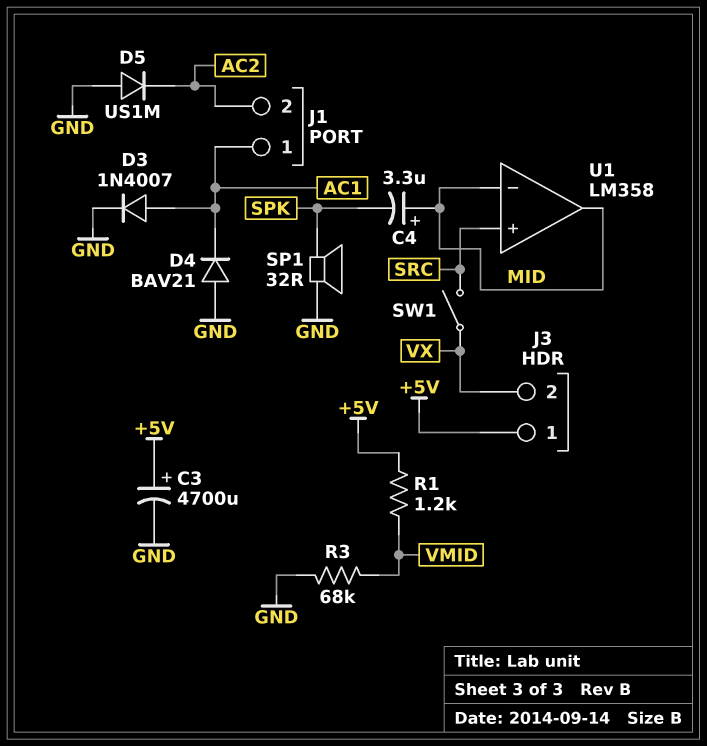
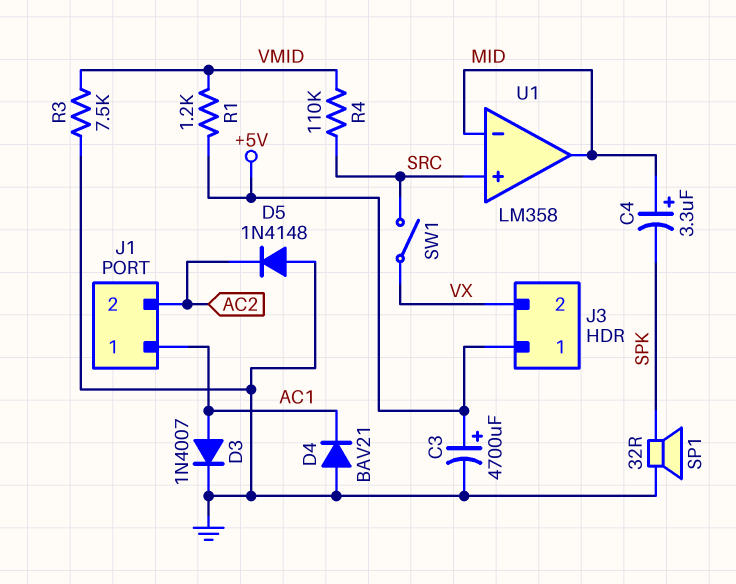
D5: diode US1M (A GND, K AC2) -> diode 1N4148 (A GND, K AC2)
R3: 68k (GND, VMID) -> 7.5k (GND, VMID)
R4: none -> 110k (SRC, VMID)

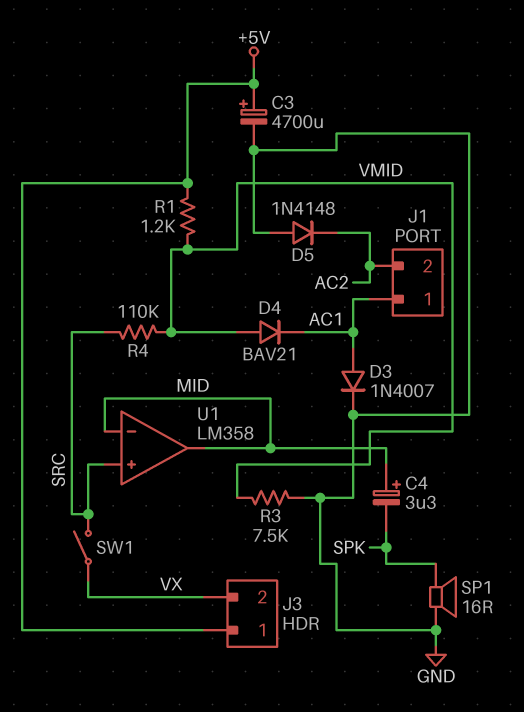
D4: diode BAV21 (A GND, K AC1) -> diode BAV21 (A VMID, K AC1)
SP1: speaker 32R (GND, SPK) -> speaker 16R (GND, SPK)

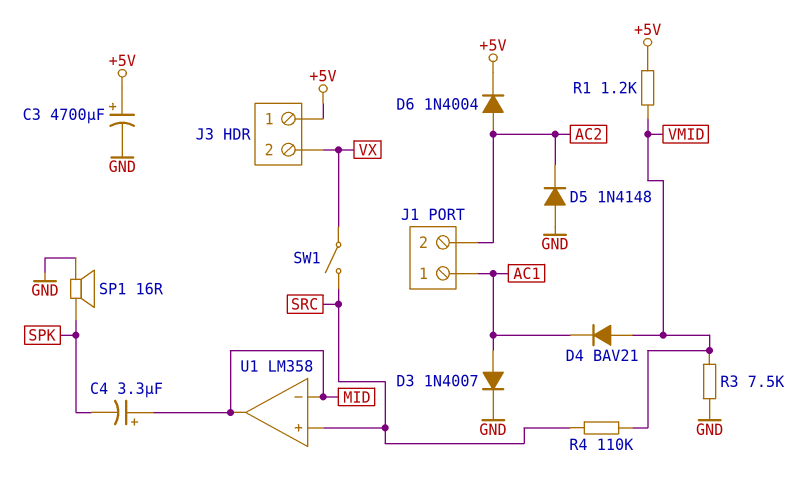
D6: none -> diode 1N4004 (A AC2, K +5V)

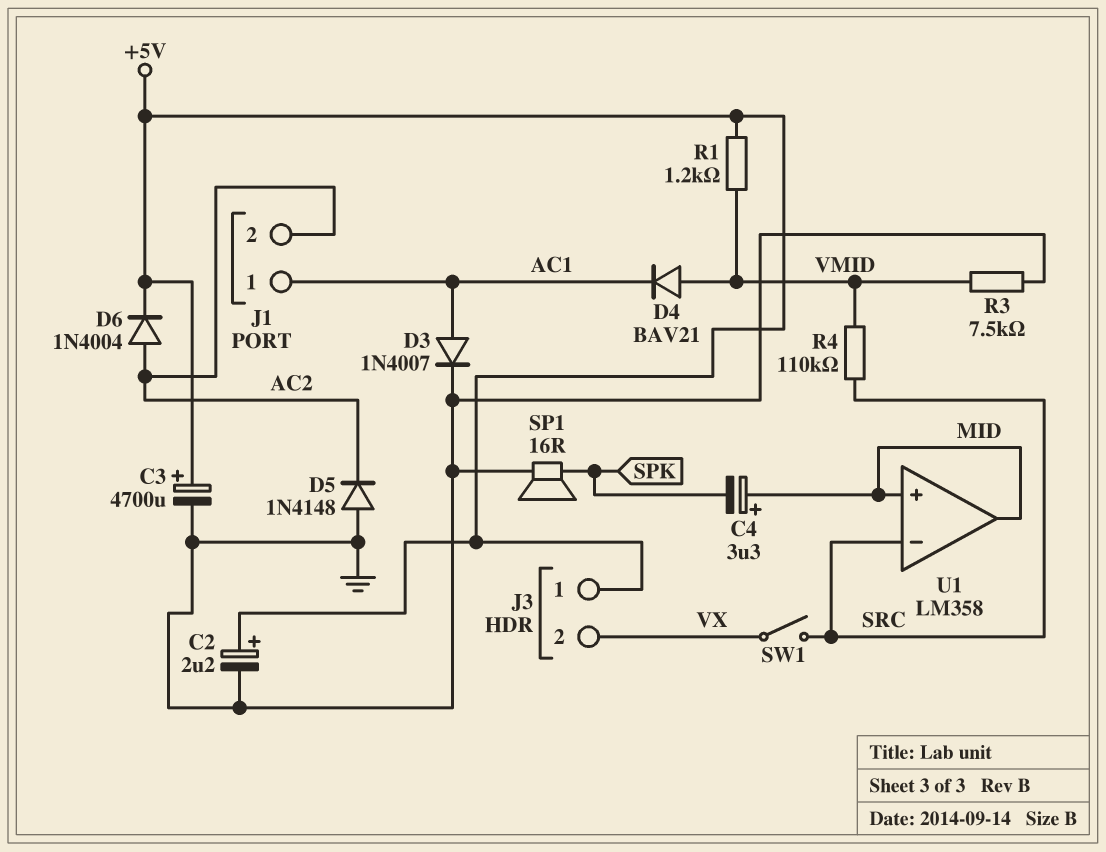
C2: none -> 2.2uF (plus +5V, minus GND)
U1 pin in+: SRC -> MID
U1 pin in-: MID -> SRC

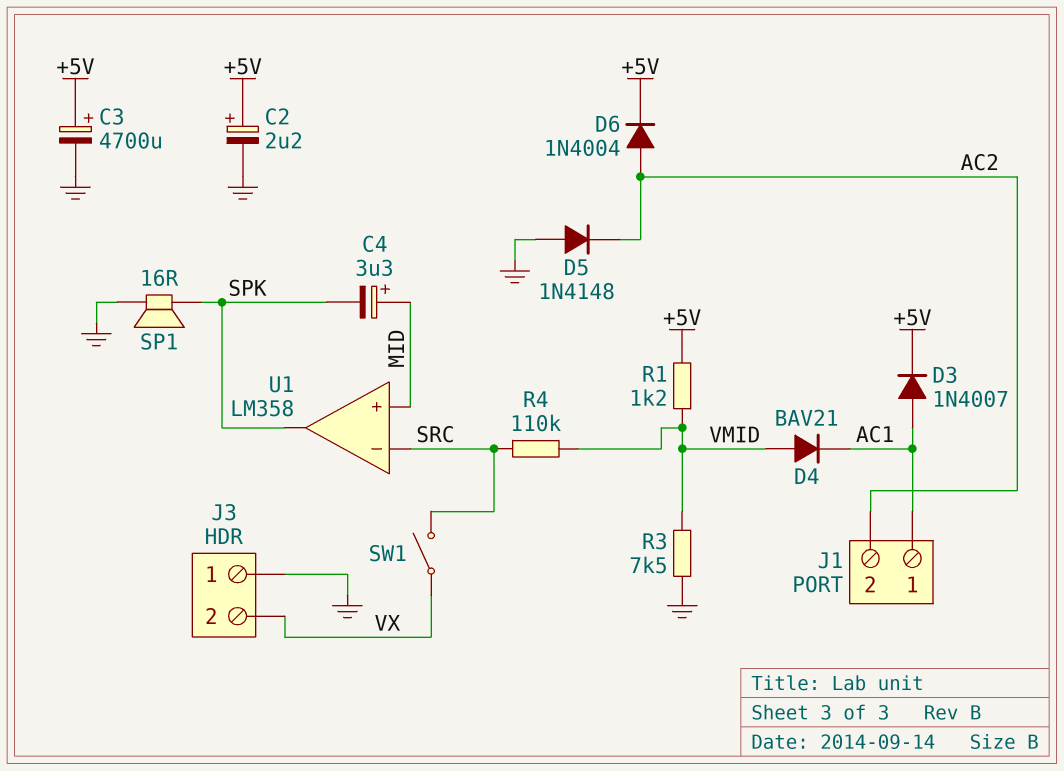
D3: diode 1N4007 (A AC1, K GND) -> diode 1N4007 (A AC1, K +5V)
J3 pin 1: +5V -> GND
U1 pin out: MID -> SPK

